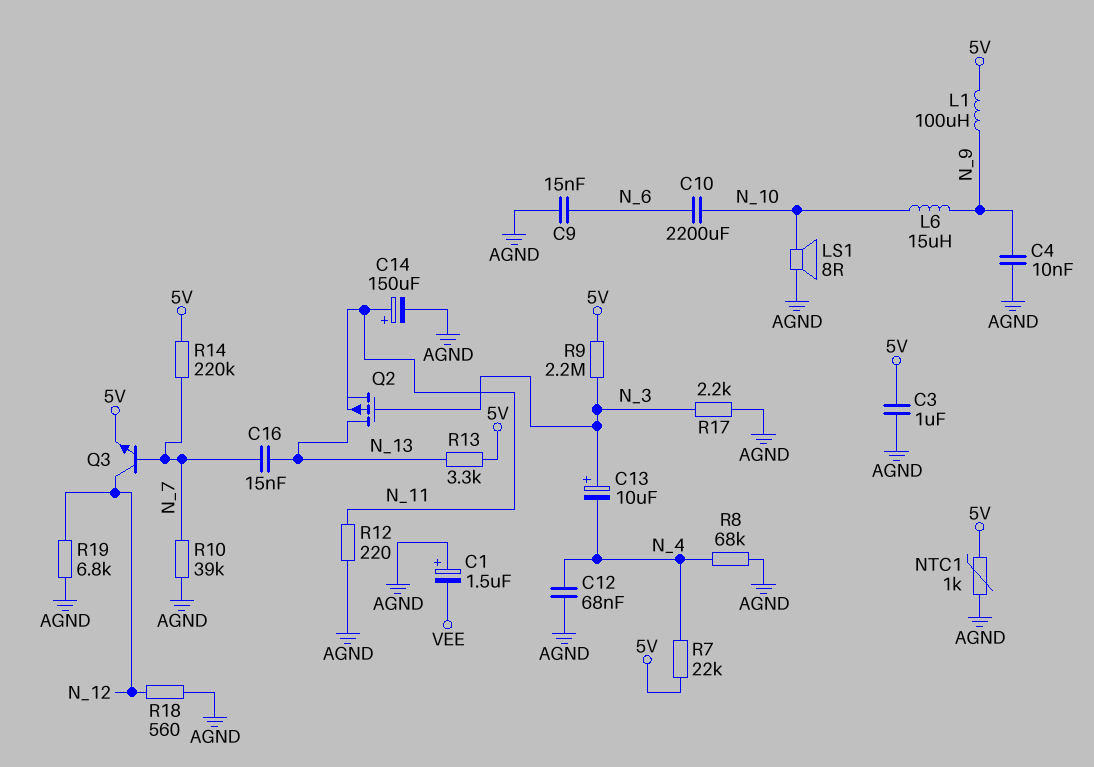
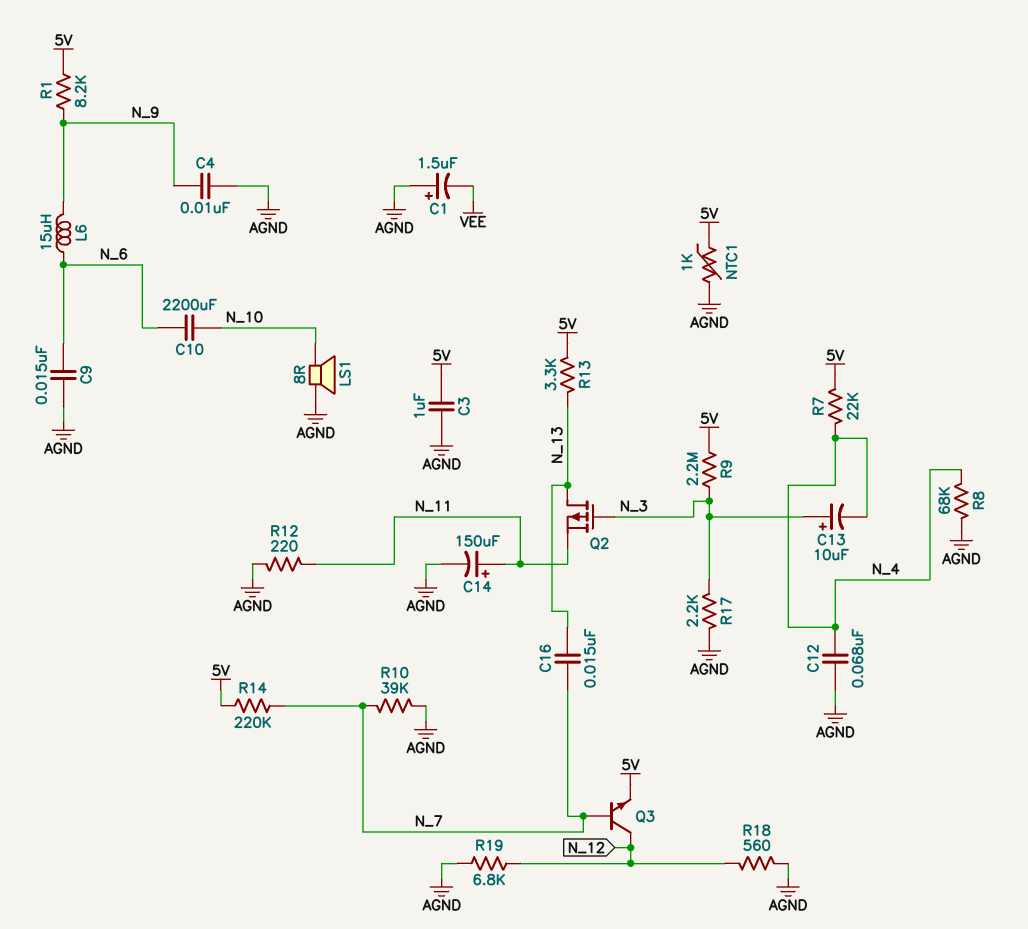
L1: 100uH (5V, N_9) -> none
L6: 15uH (N_9, N_10) -> 15uH (N_6, N_9)
R1: none -> 8.2k (5V, N_9)

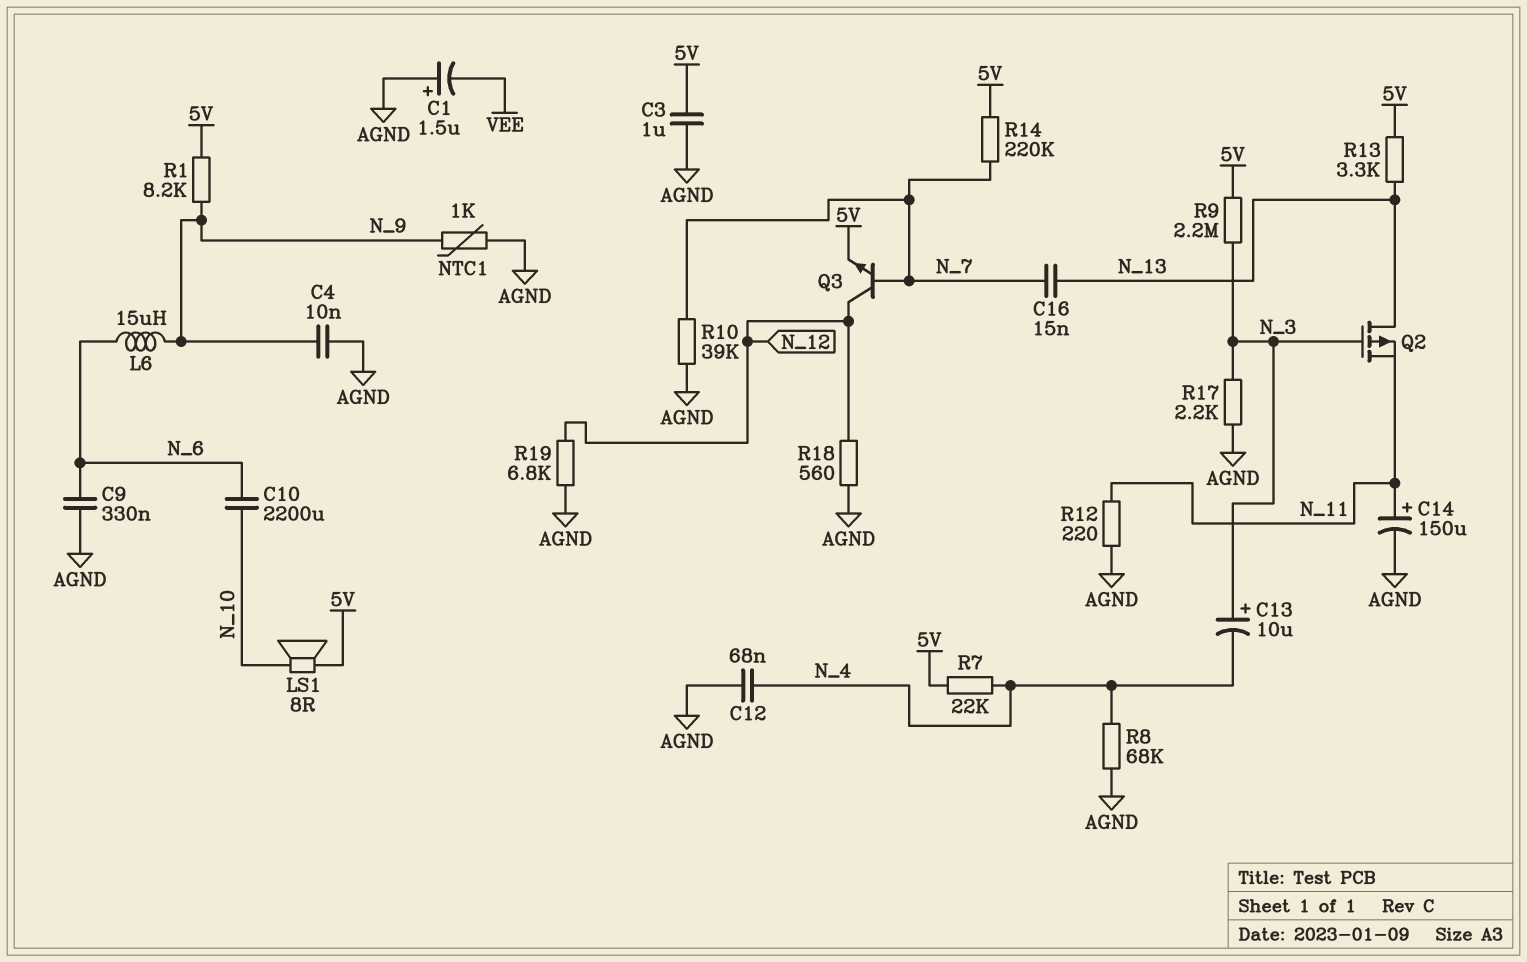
C9: 15nF (AGND, N_6) -> 330nF (AGND, N_6)
LS1: speaker 8R (AGND, N_10) -> speaker 8R (5V, N_10)
NTC1: 1k (5V, AGND) -> 1k (AGND, N_9)

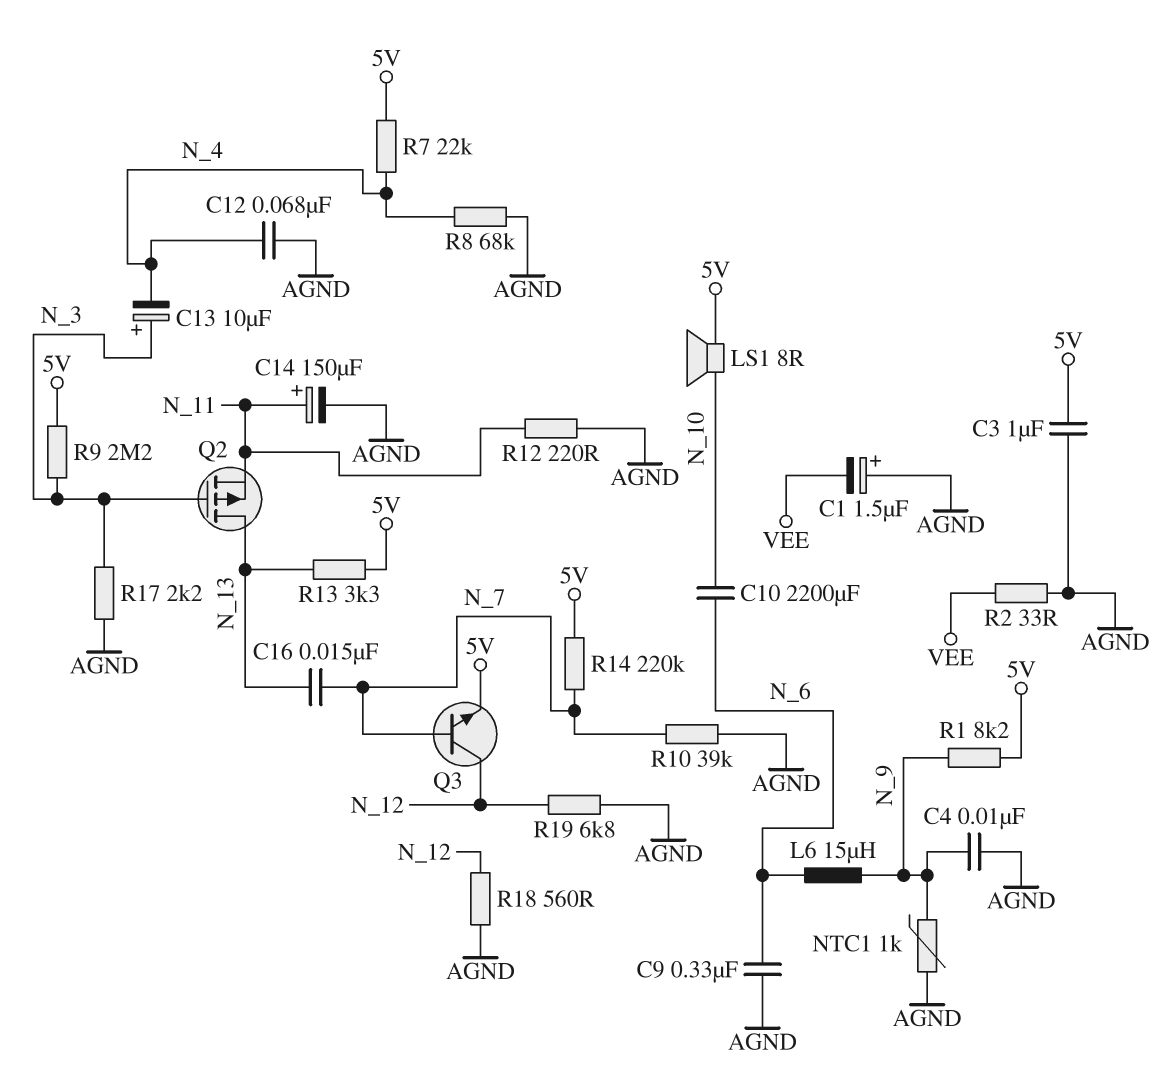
R2: none -> 33 (AGND, VEE)

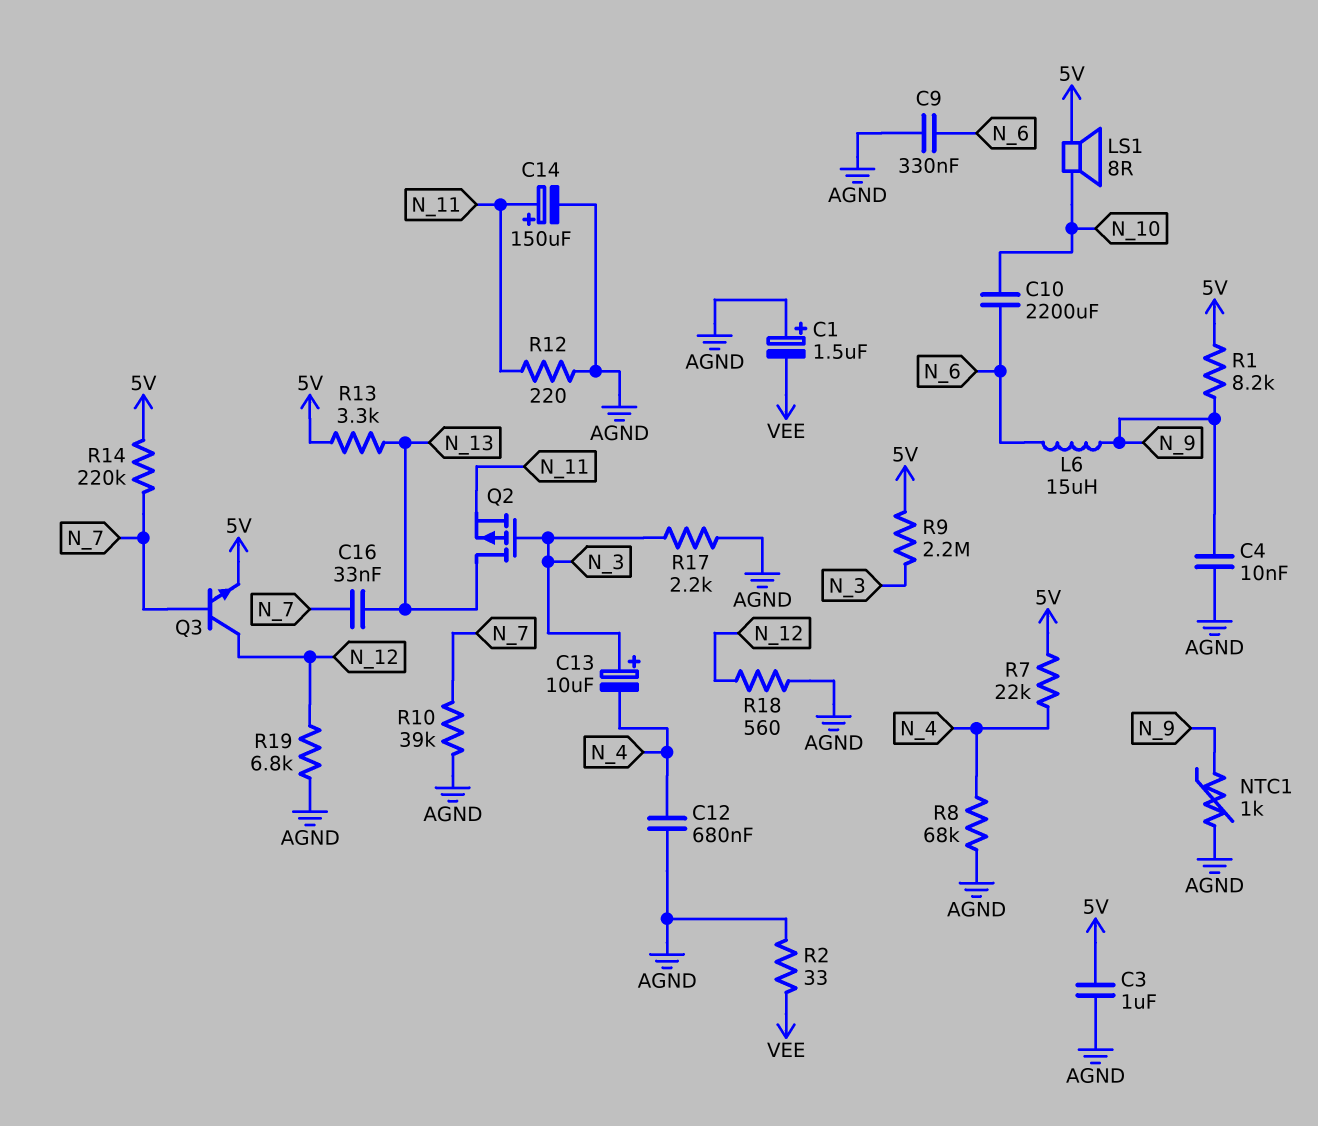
C12: 68nF (AGND, N_4) -> 680nF (AGND, N_4)
C16: 15nF (N_7, N_13) -> 33nF (N_7, N_13)

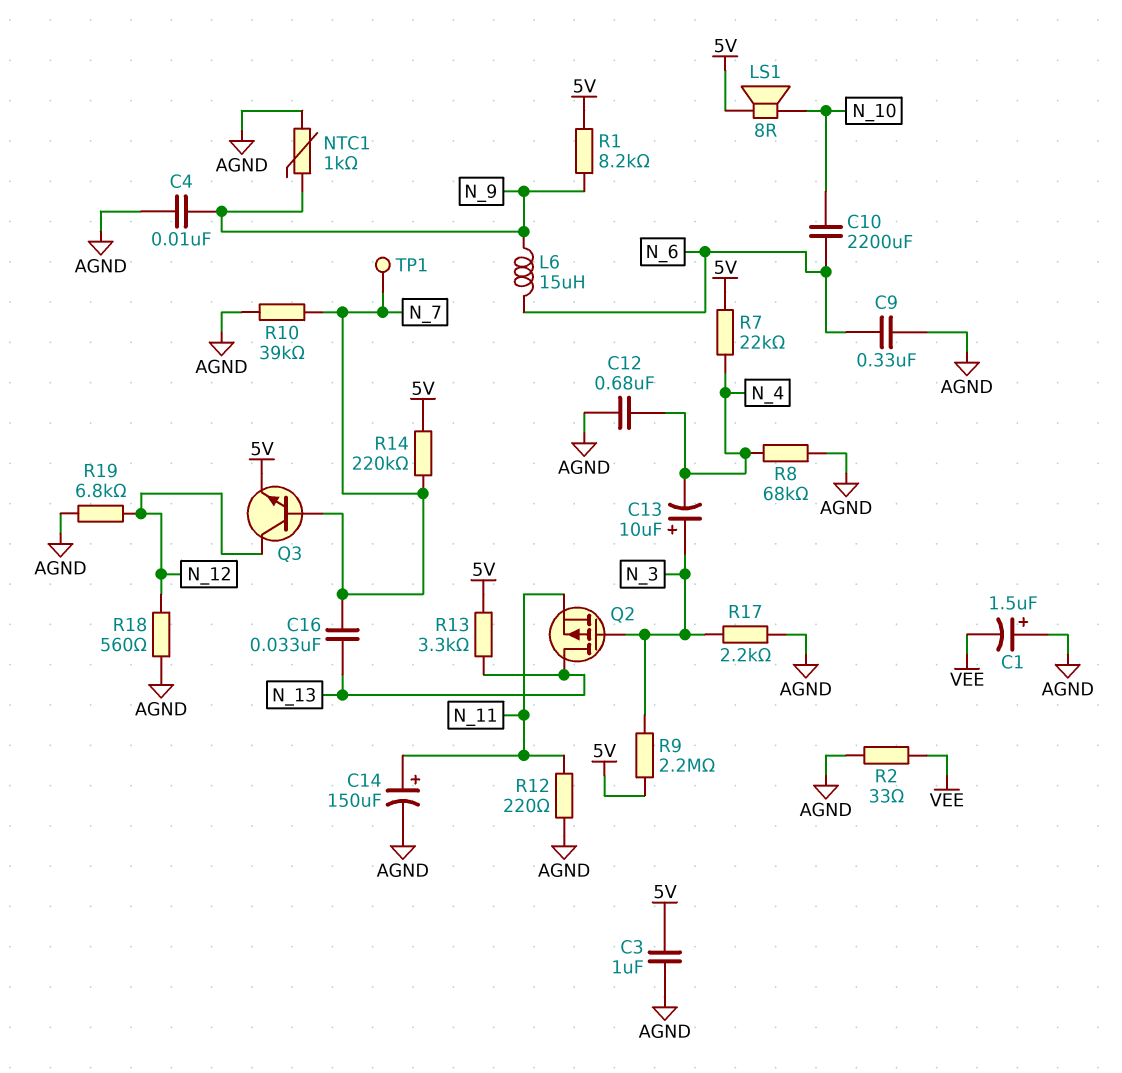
TP1: none -> test point (N_7)

